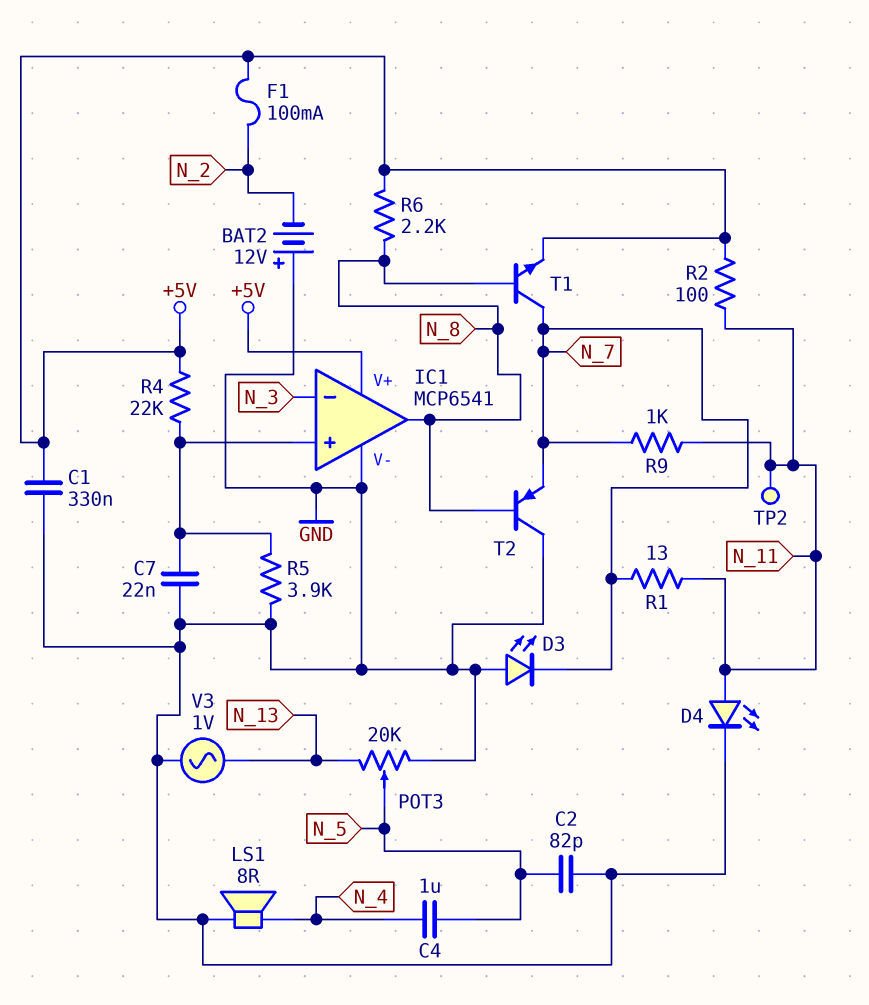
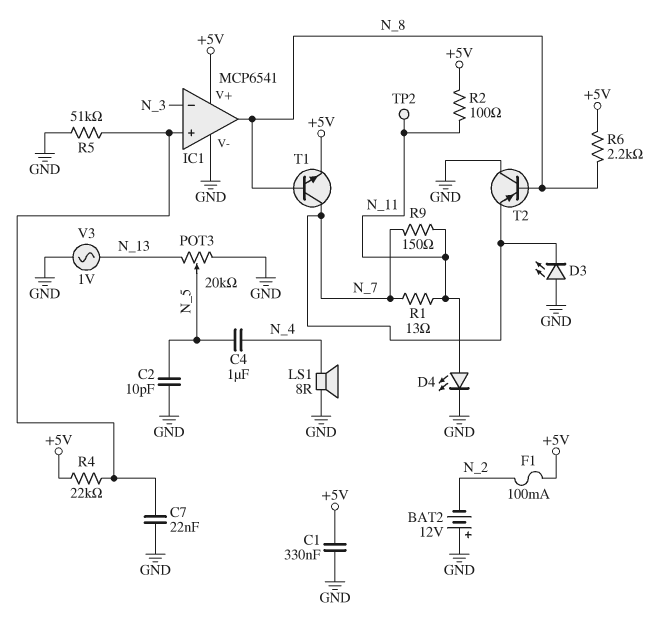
C2: 82pF (GND, N_5) -> 10pF (GND, N_5)
R5: 3.9k (GND, IC1/in+) -> 51k (GND, IC1/in+)
R9: 1k (N_7, N_11) -> 150 (N_7, N_11)

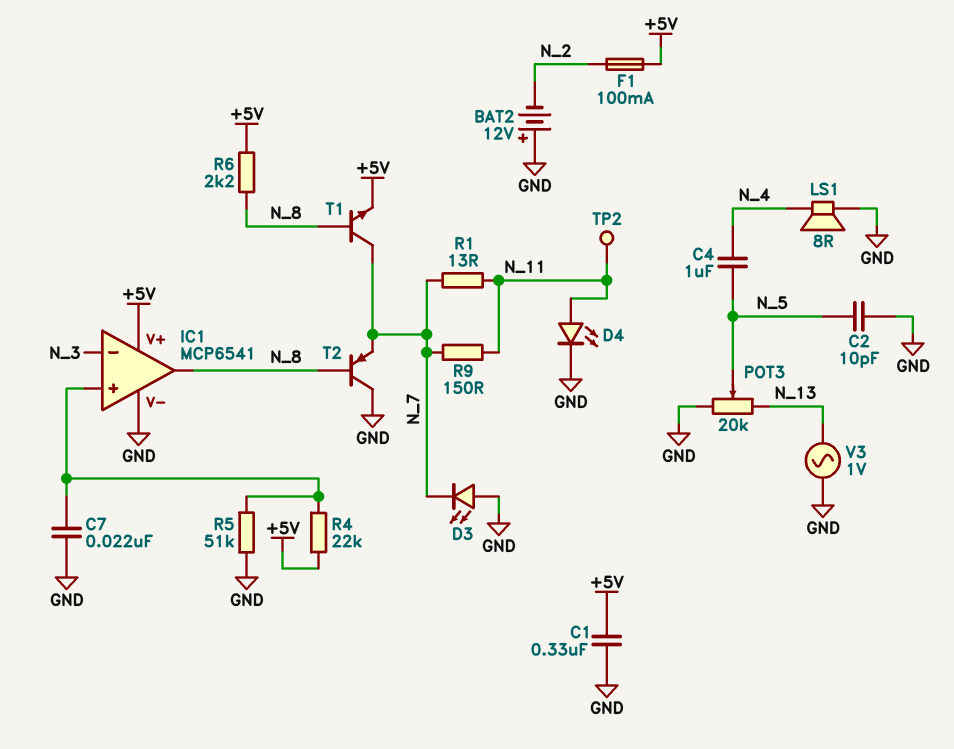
R2: 100 (+5V, N_11) -> none

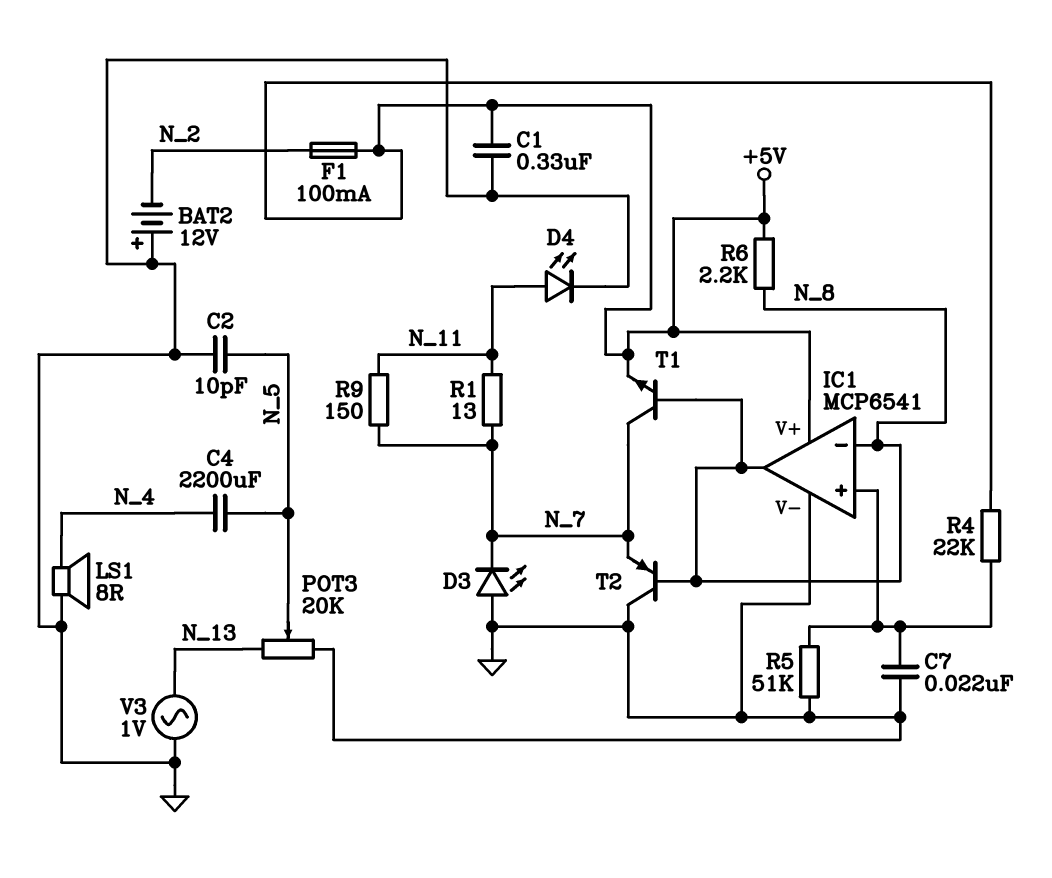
C4: 1uF (N_4, N_5) -> 2200uF (N_4, N_5)
IC1 pin in-: N_3 -> N_8
TP2: test point (N_11) -> none

